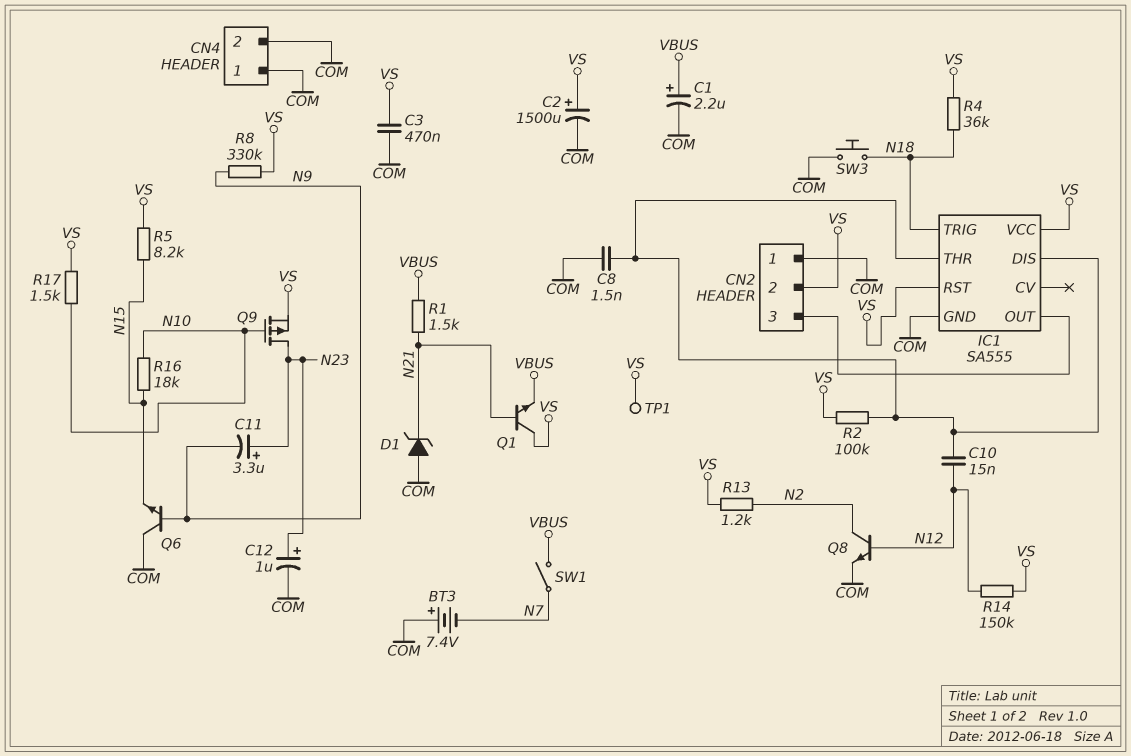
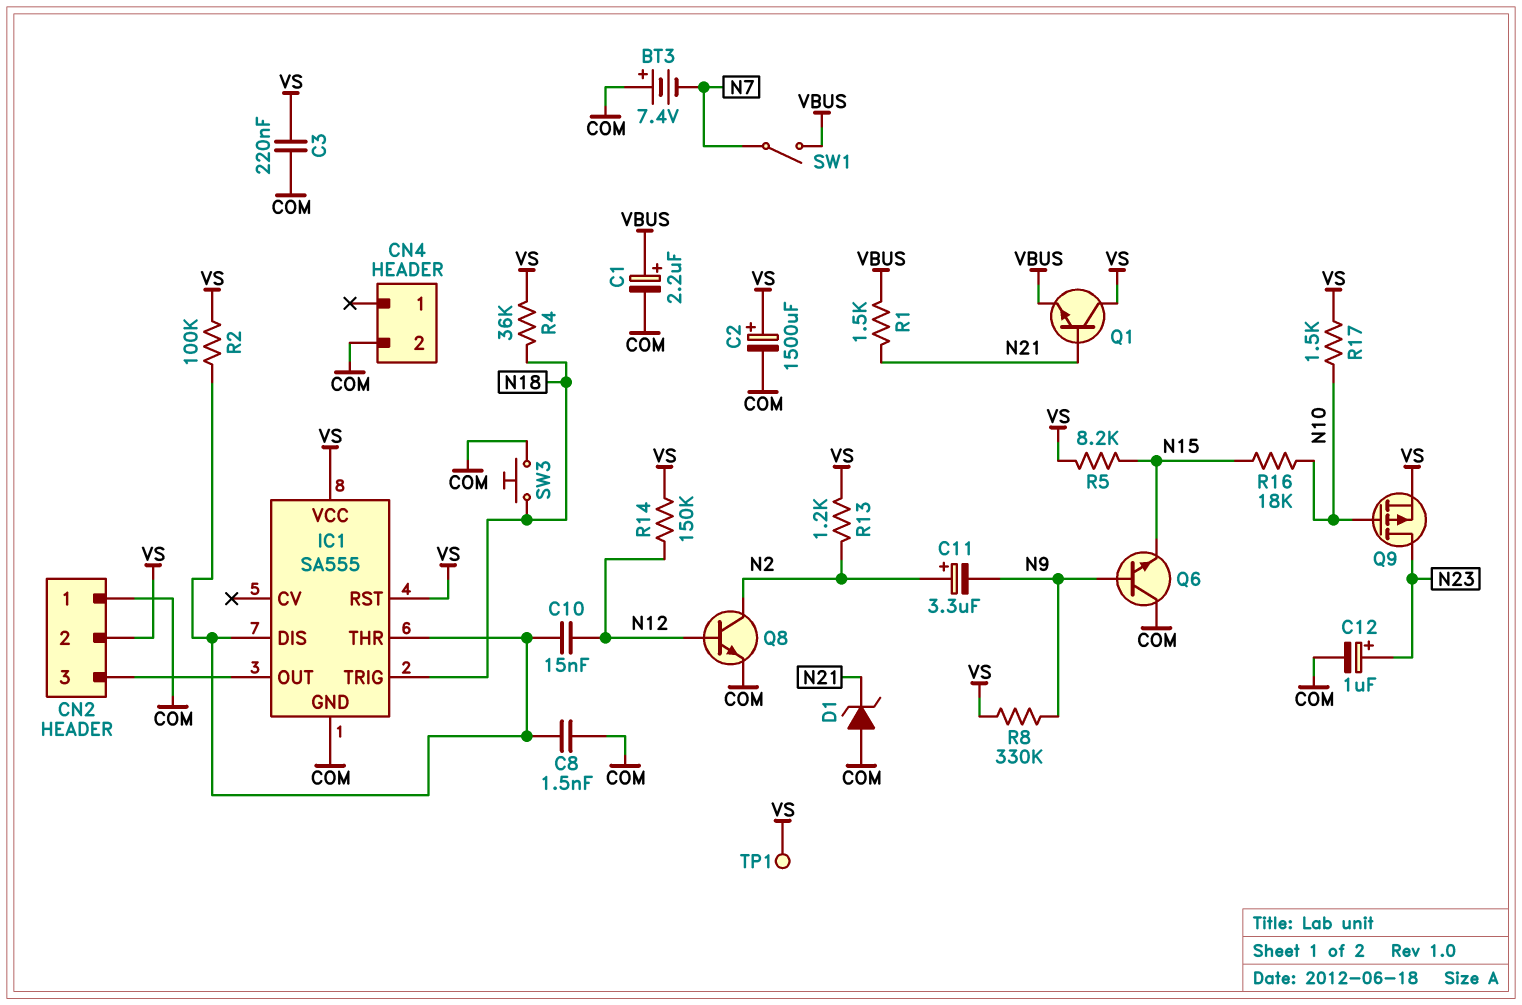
C3: 470nF (COM, VS) -> 220nF (COM, VS)
C11: 3.3uF (plus N23, minus N9) -> 3.3uF (plus N2, minus N9)
CN4 pin 1: COM -> none

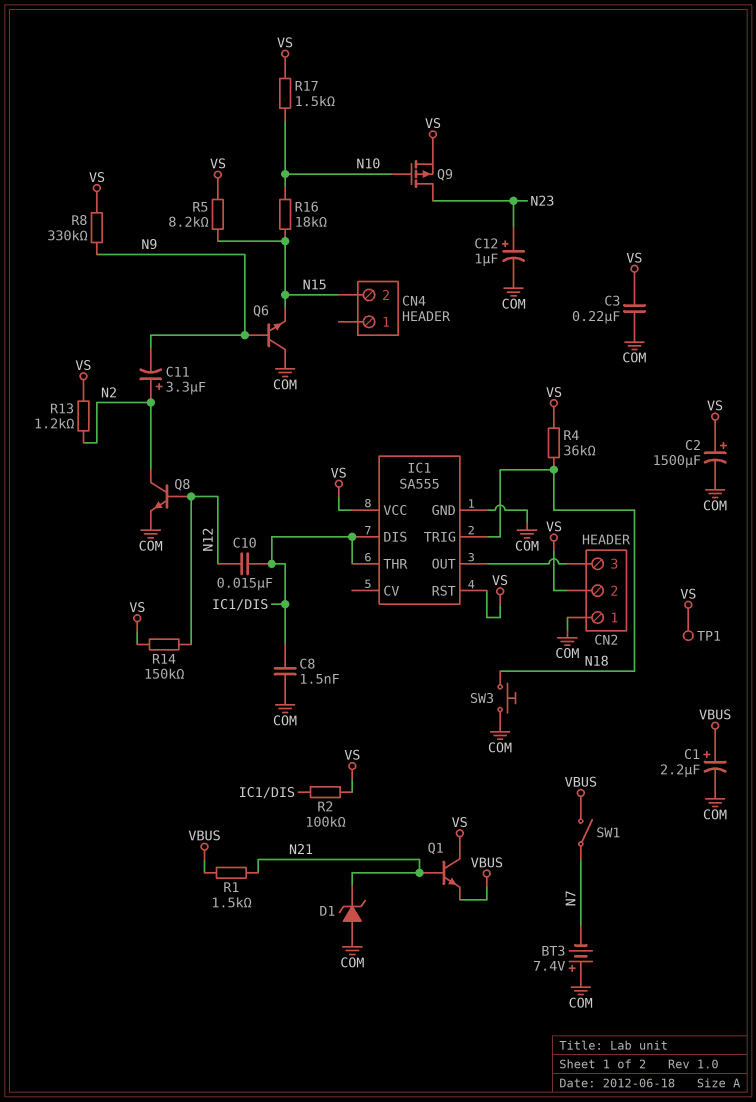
CN4 pin 2: COM -> N15

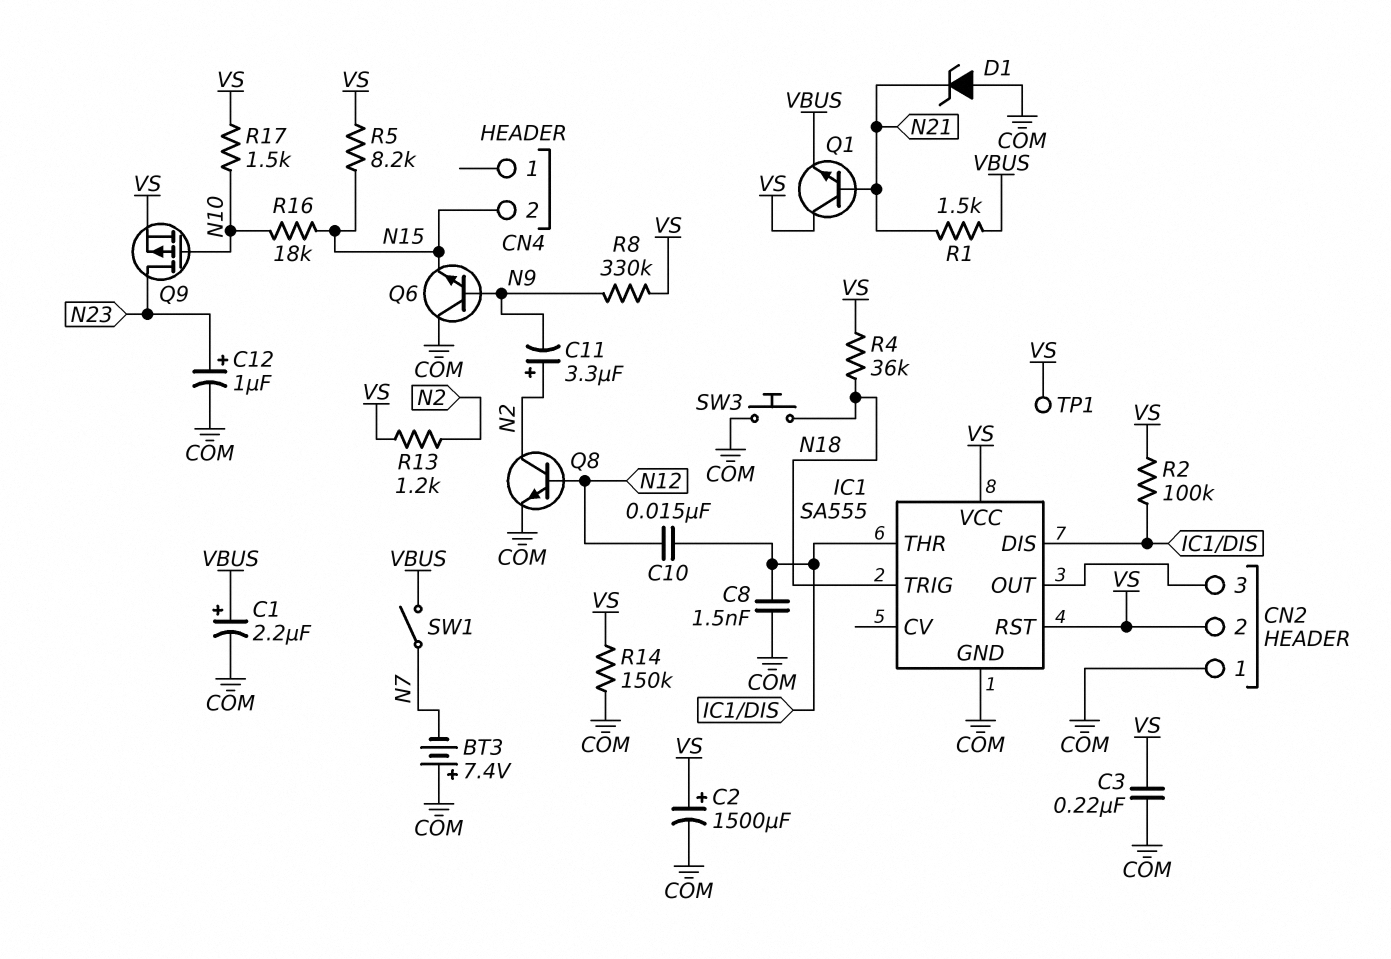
R14: 150k (N12, VS) -> 150k (COM, VS)

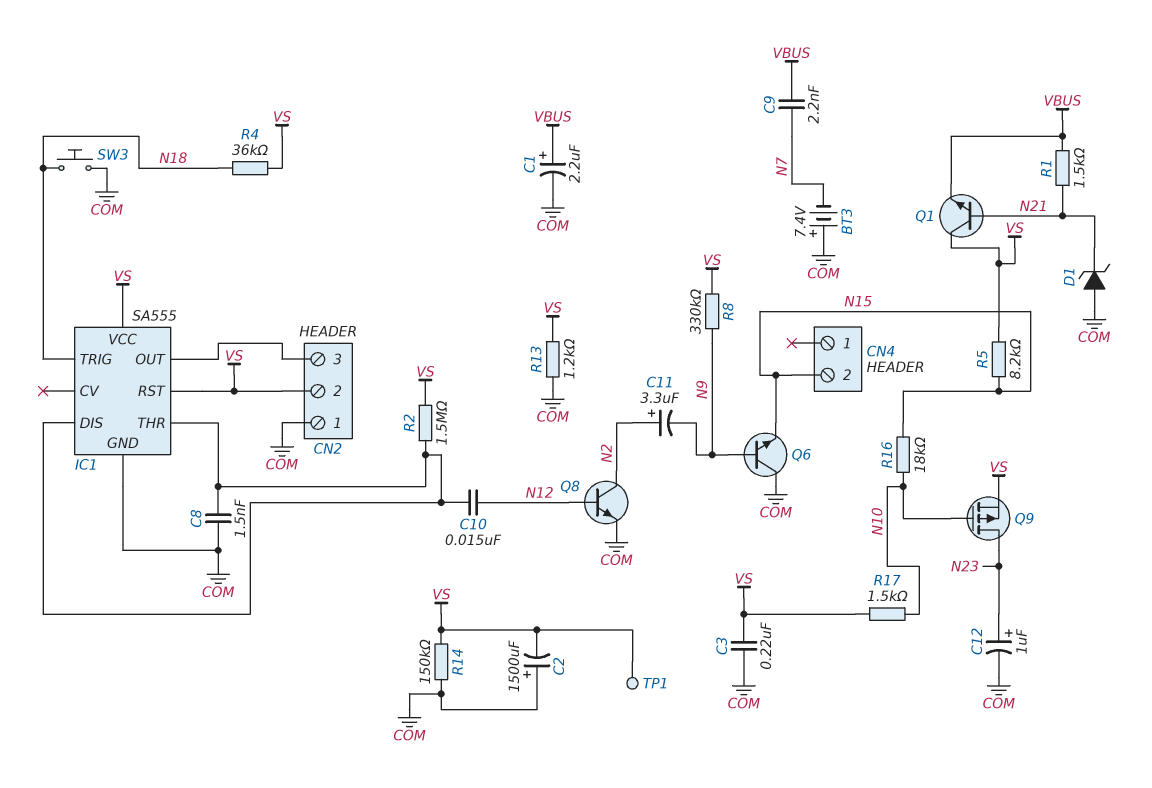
C2: 1500uF (plus VS, minus COM) -> 1500uF (plus COM, minus VS)
C9: none -> 2.2nF (N7, VBUS)
R2: 100k (IC1/DIS, VS) -> 1.5M (IC1/DIS, VS)
R13: 1.2k (N2, VS) -> 1.2k (COM, VS)
SW1: switch (N7, VBUS) -> none

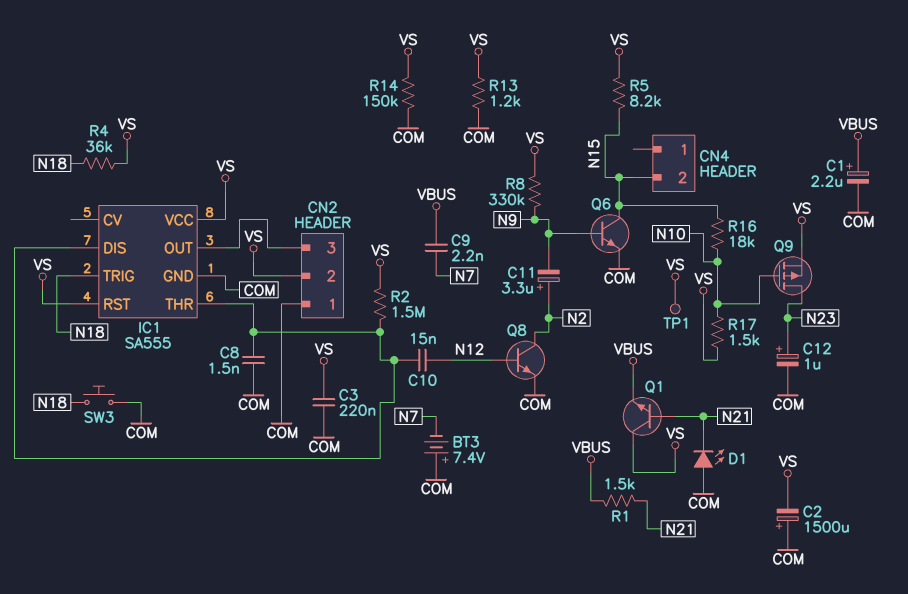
D1: zener (A COM, K N21) -> LED (A COM, K N21)
Q6: NPN (B N9, C COM, E N15) -> NPN (B N9, C N15, E COM)

